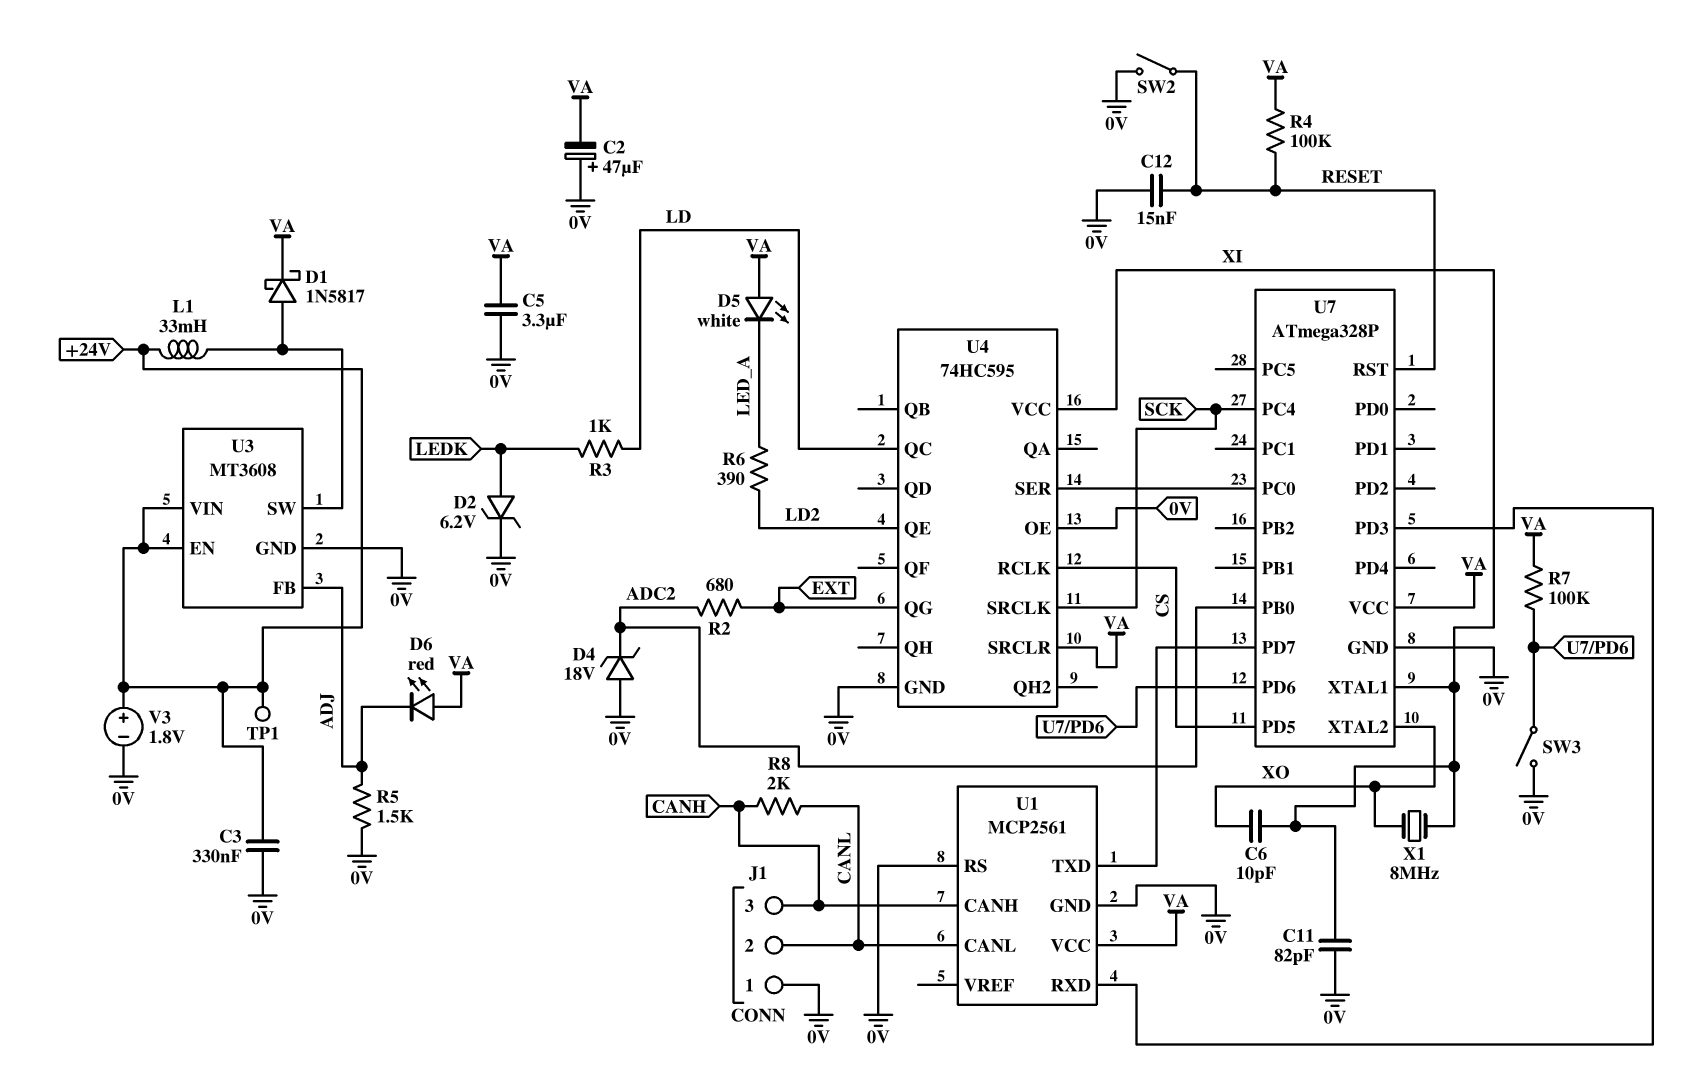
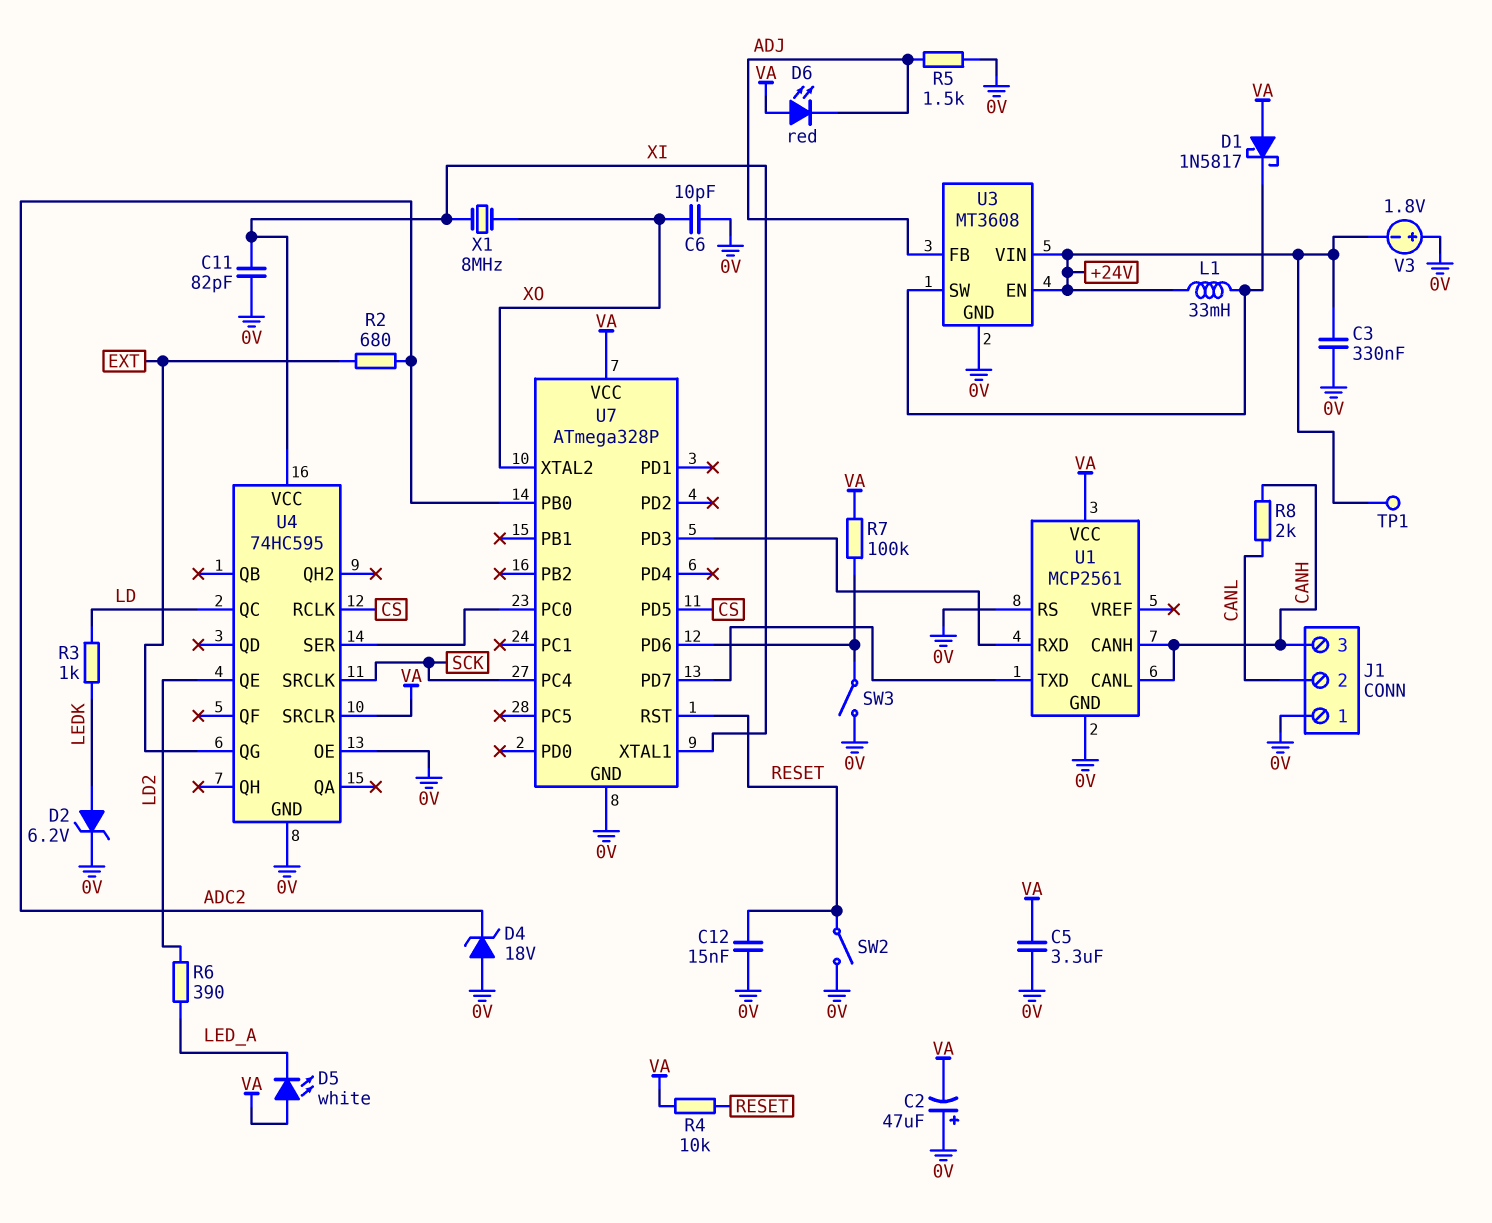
C6: 10pF (XI, XO) -> 10pF (0V, XO)
D1: schottky 1N5817 (A U3/SW, K VA) -> schottky 1N5817 (A VA, K U3/SW)
R4: 100k (RESET, VA) -> 10k (RESET, VA)
U1 pin CANL: CANL -> CANH
V3: 1.8V (plus +24V, minus 0V) -> 1.8V (plus 0V, minus +24V)

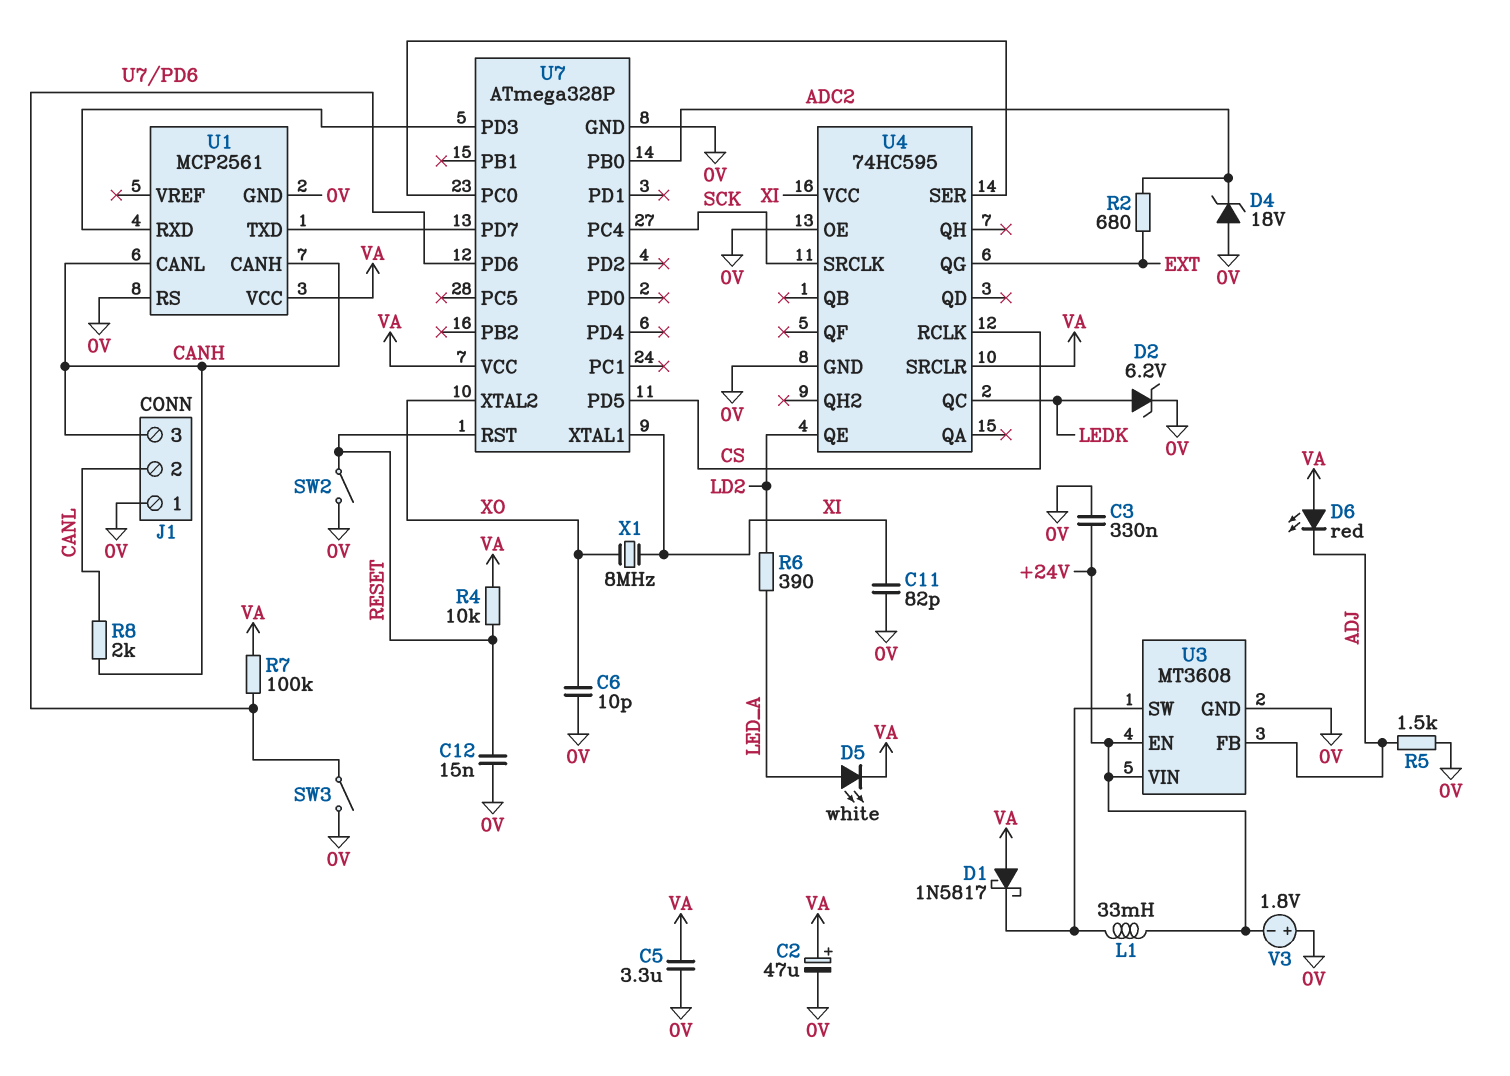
C2: 47uF (plus 0V, minus VA) -> 47uF (plus VA, minus 0V)
D5: LED white (A VA, K LED_A) -> LED white (A LED_A, K VA)
R3: 1k (LD, LEDK) -> none
TP1: test point (+24V) -> none
U4 pin QC: LD -> LEDK

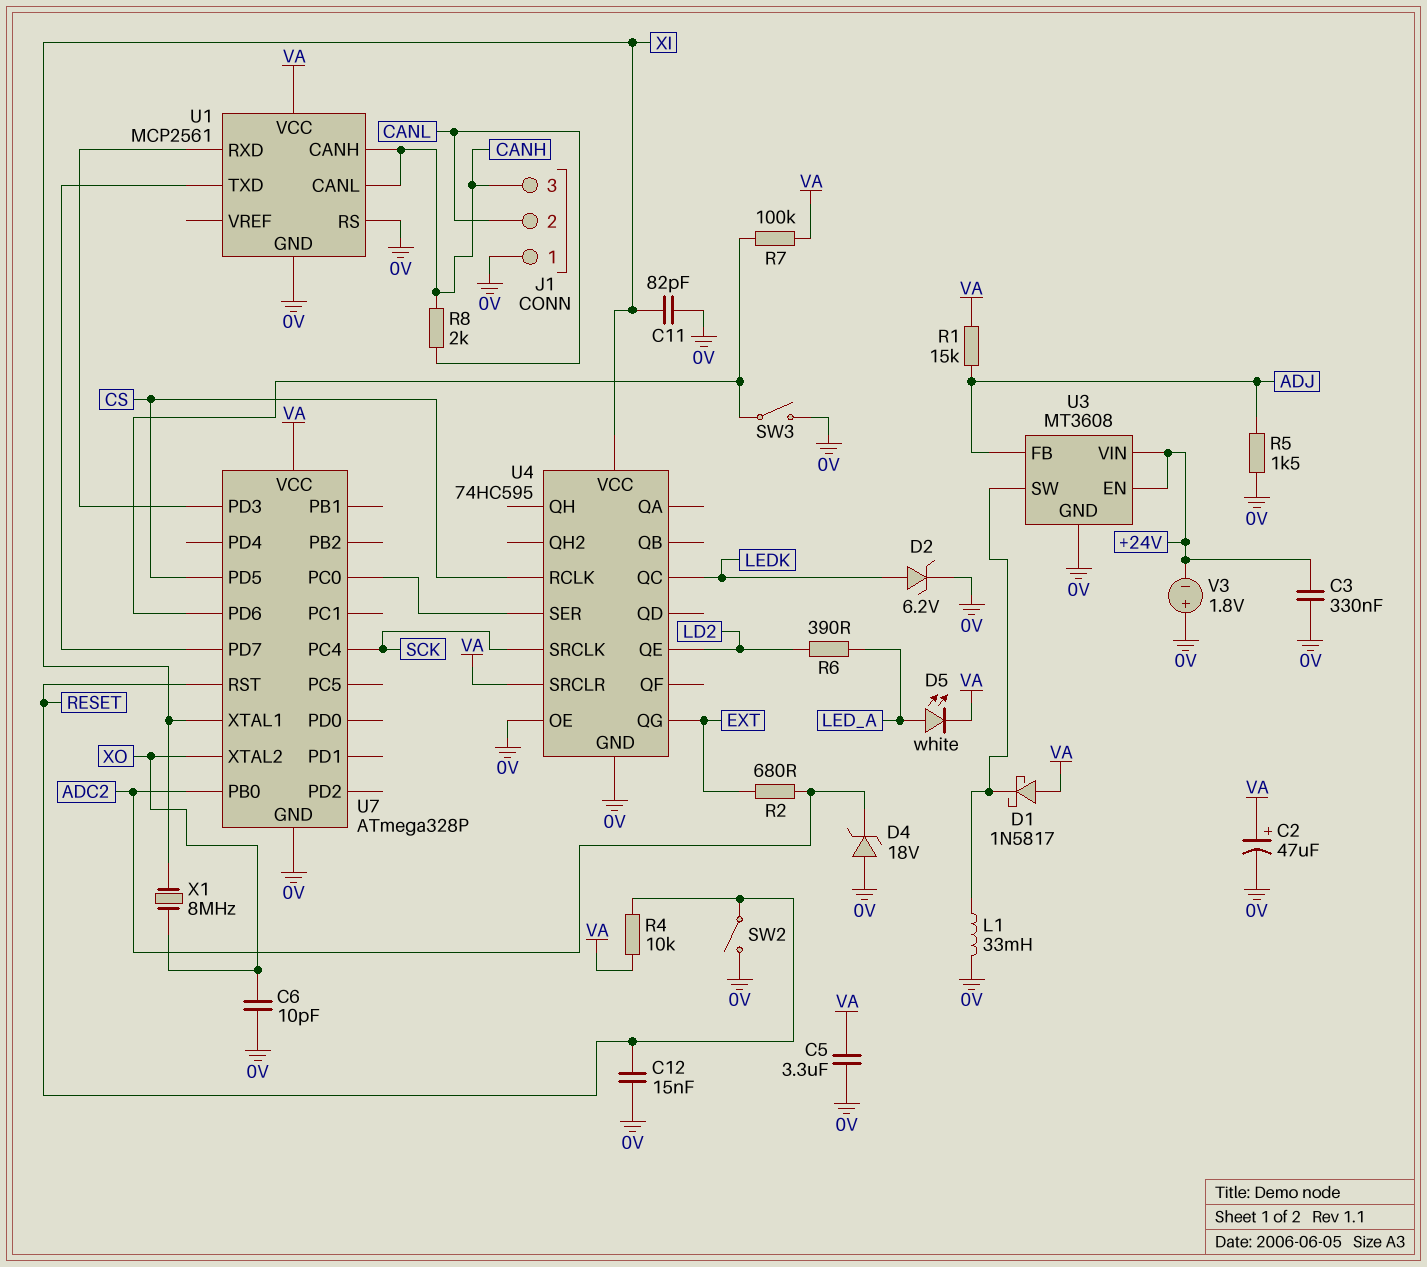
D6: LED red (A VA, K ADJ) -> none
L1: 33mH (+24V, U3/SW) -> 33mH (0V, U3/SW)
R1: none -> 15k (ADJ, VA)

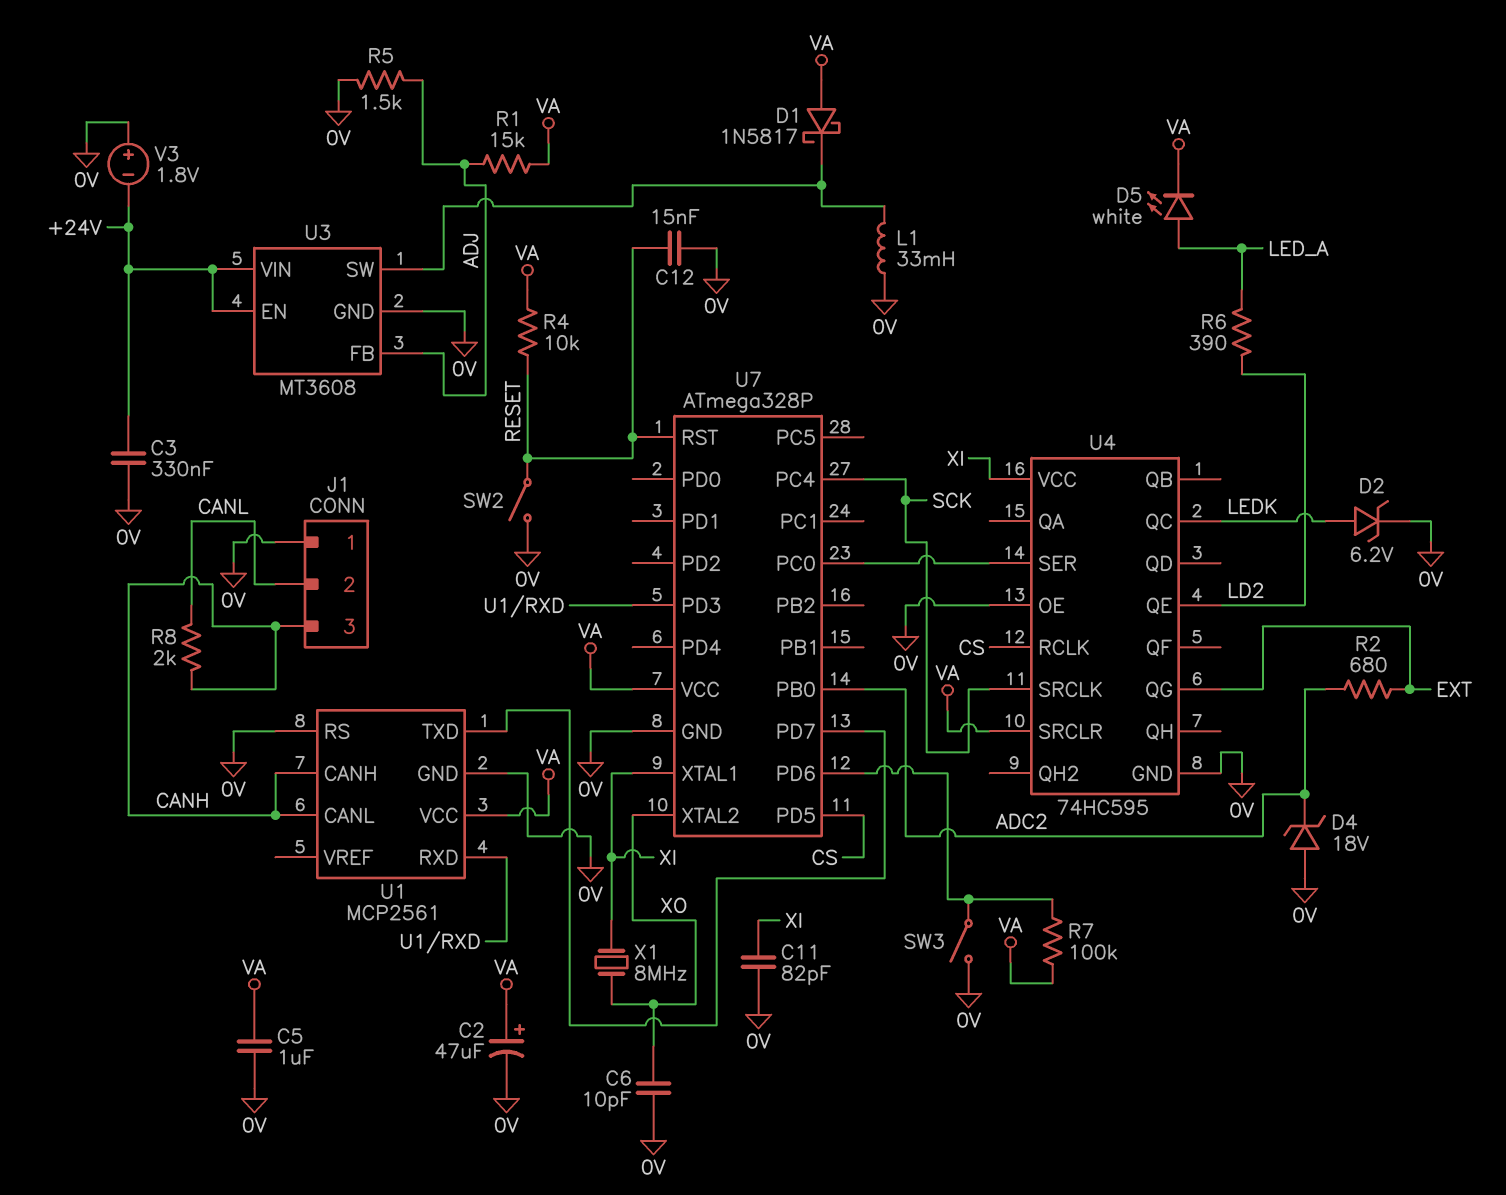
C5: 3.3uF (0V, VA) -> 1uF (0V, VA)

